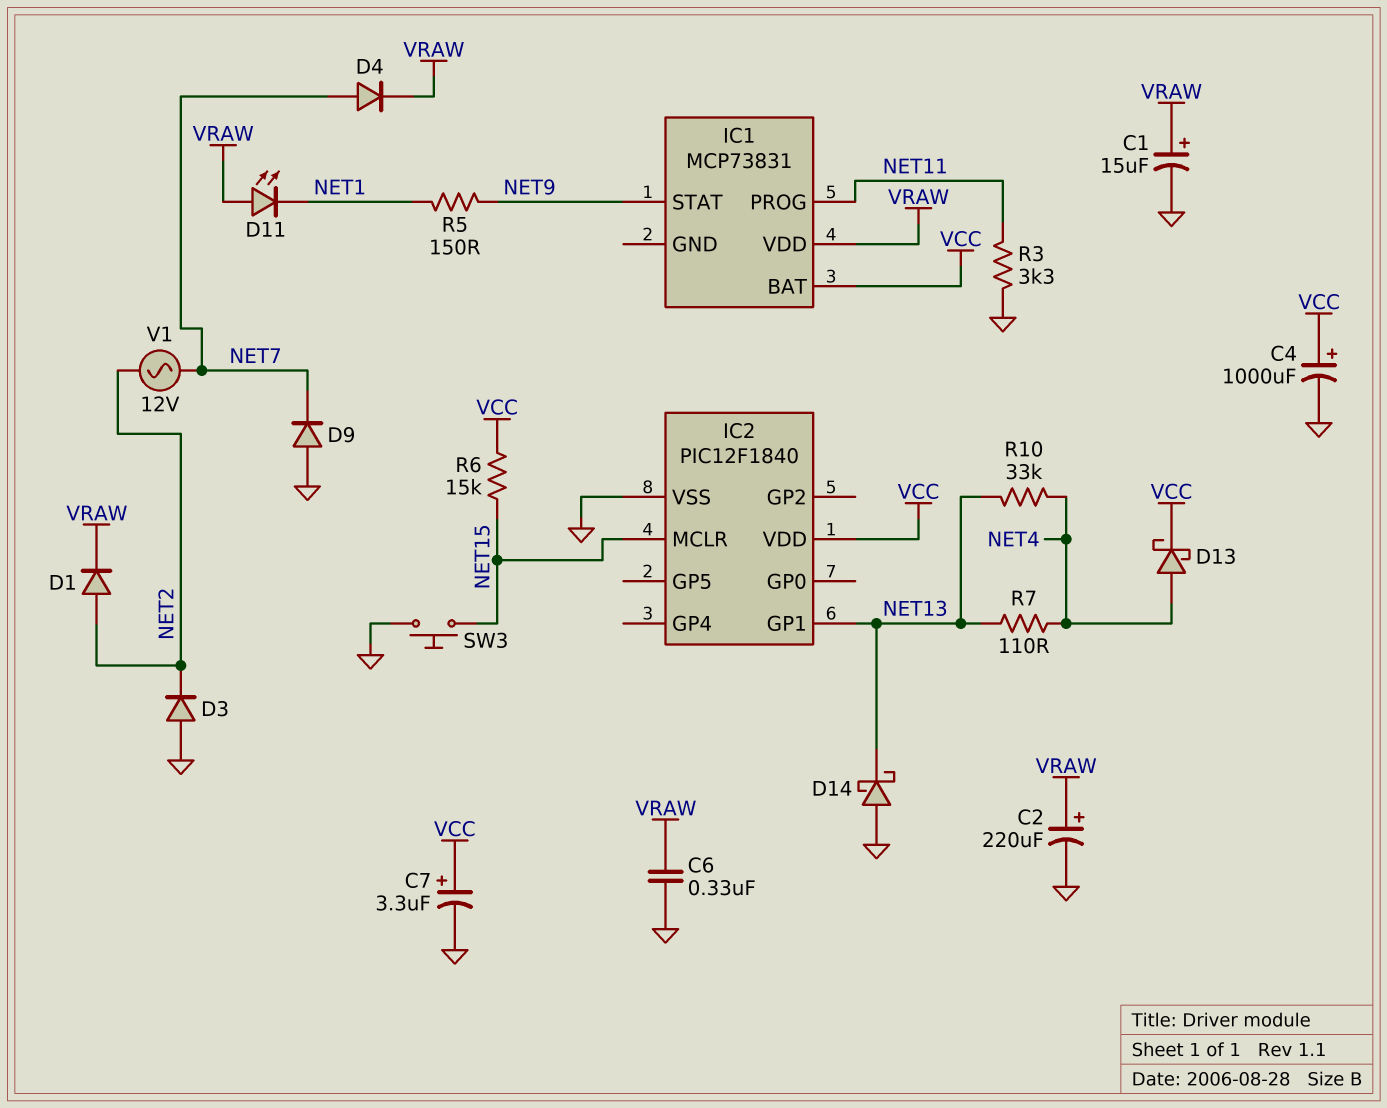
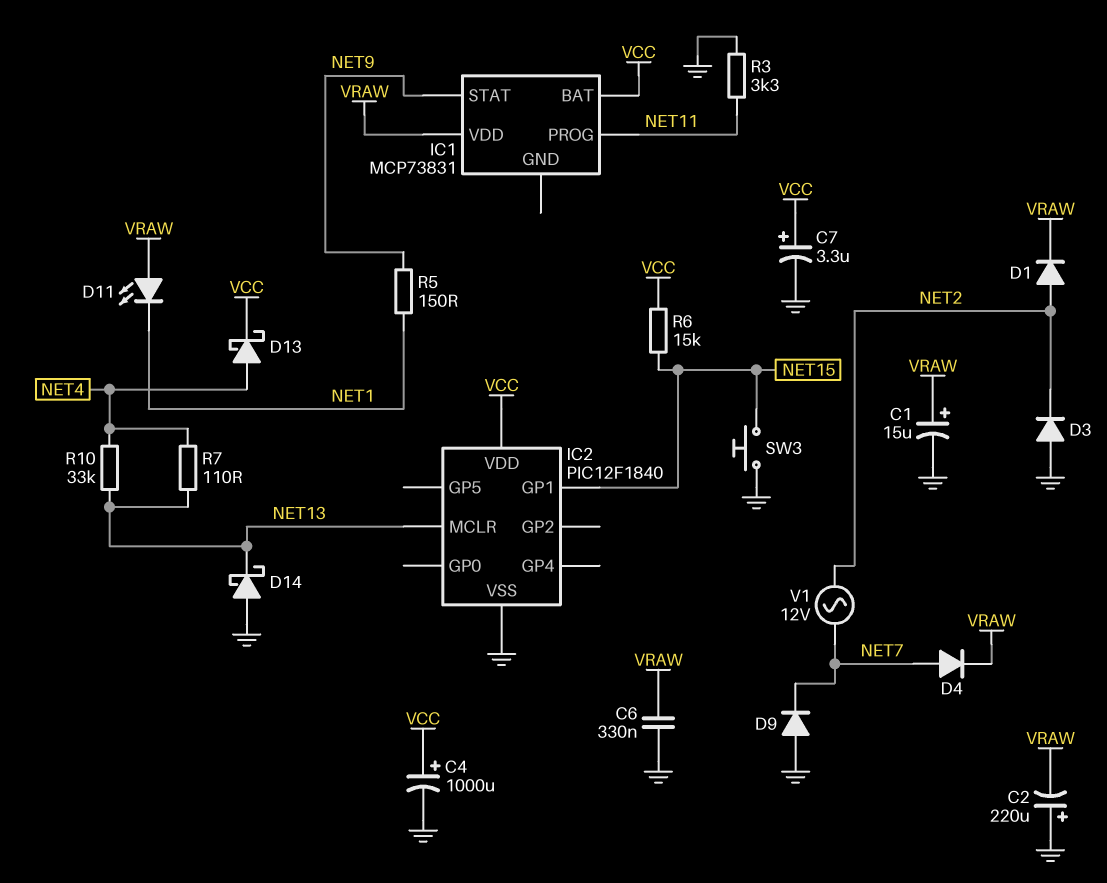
C2: 220uF (plus VRAW, minus GND) -> 220uF (plus GND, minus VRAW)
IC2 pin GP1: NET13 -> NET15
IC2 pin MCLR: NET15 -> NET13

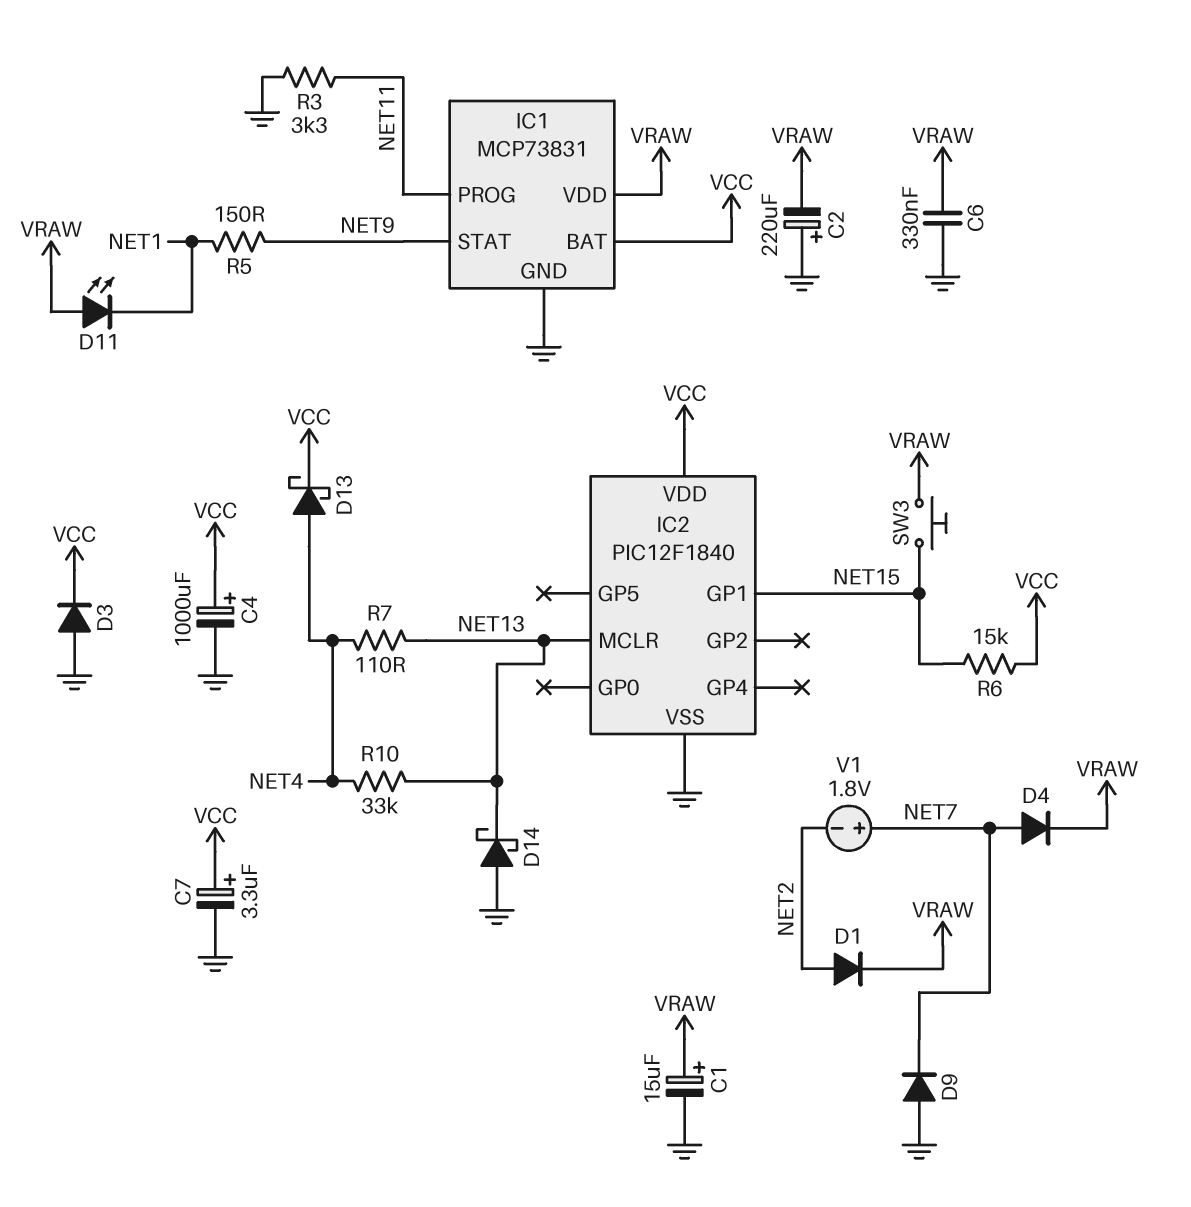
D3: diode (A GND, K NET2) -> diode (A GND, K VCC)
IC1 pin GND: none -> GND
SW3: button (GND, NET15) -> button (NET15, VRAW)
V1: AC 12V (NET2, NET7) -> 1.8V (plus NET7, minus NET2)

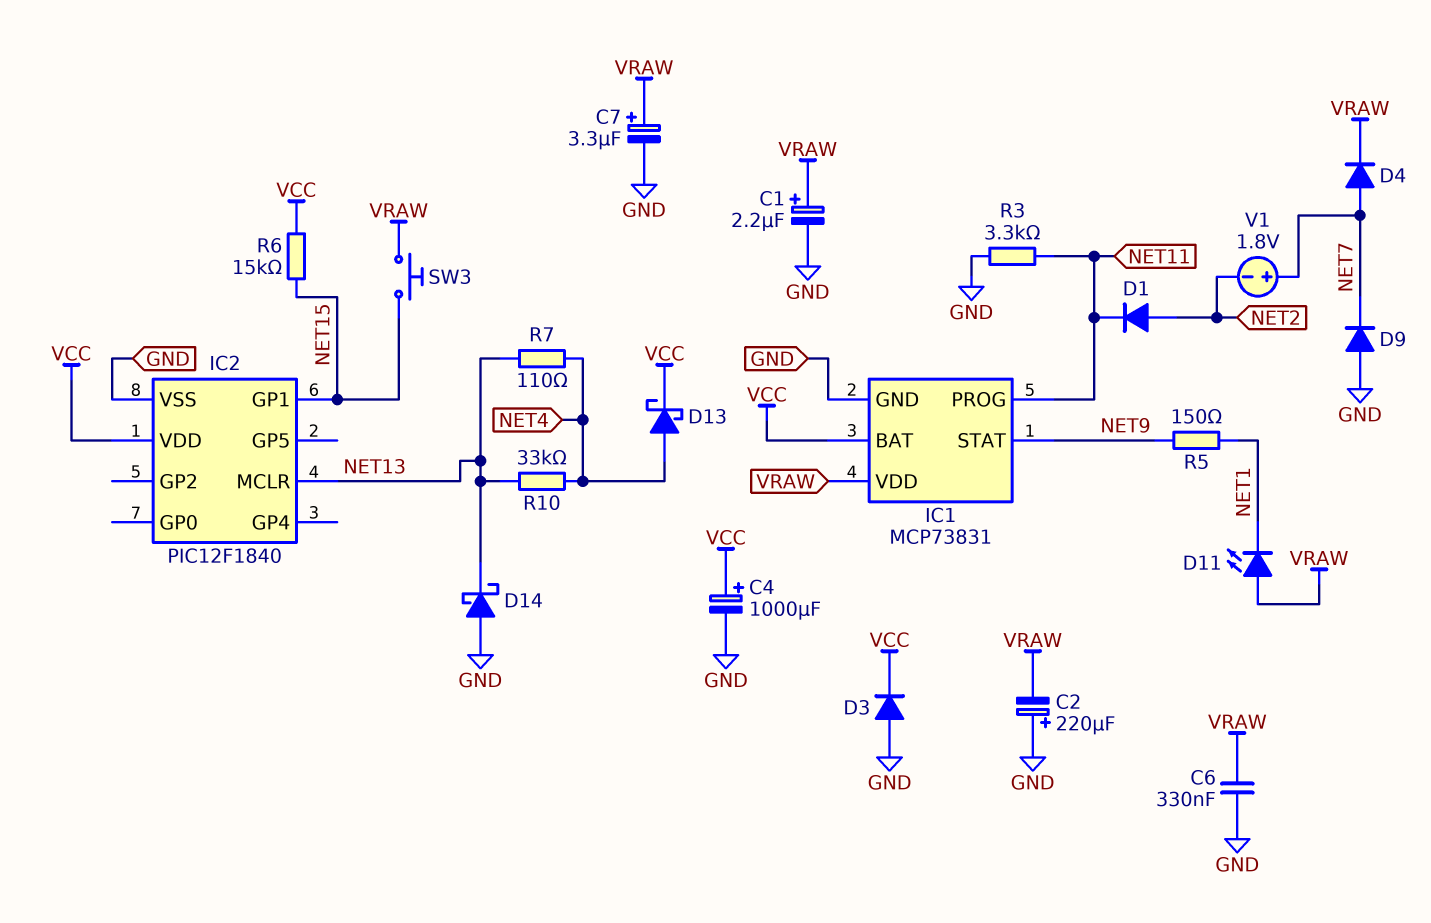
C1: 15uF (plus VRAW, minus GND) -> 2.2uF (plus VRAW, minus GND)
C7: 3.3uF (plus VCC, minus GND) -> 3.3uF (plus VRAW, minus GND)
D1: diode (A NET2, K VRAW) -> diode (A NET2, K NET11)

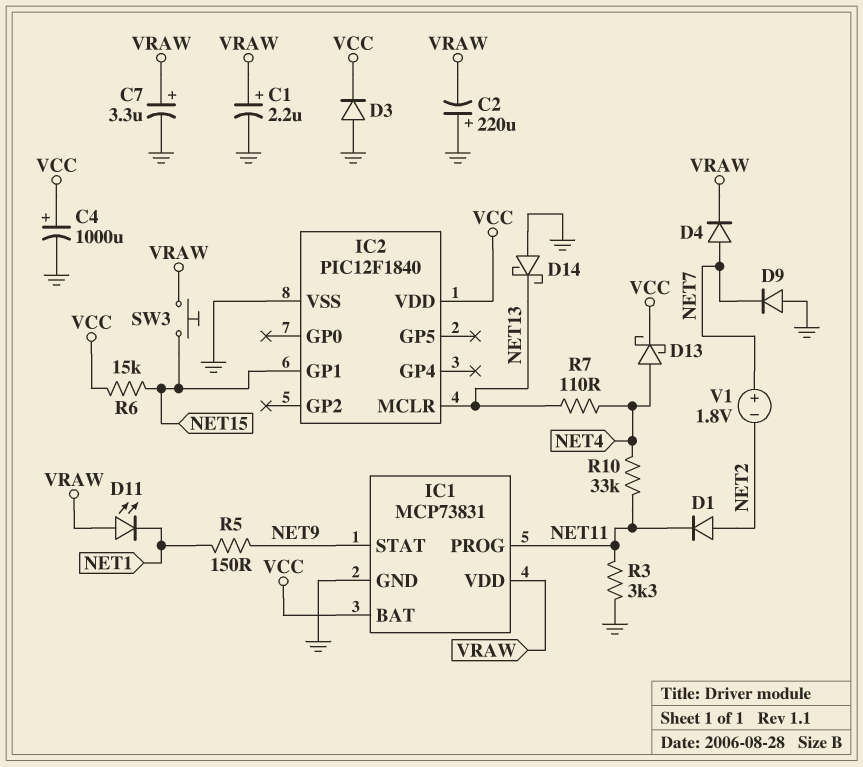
C6: 330nF (GND, VRAW) -> none
R10: 33k (NET4, NET13) -> 33k (NET4, NET11)

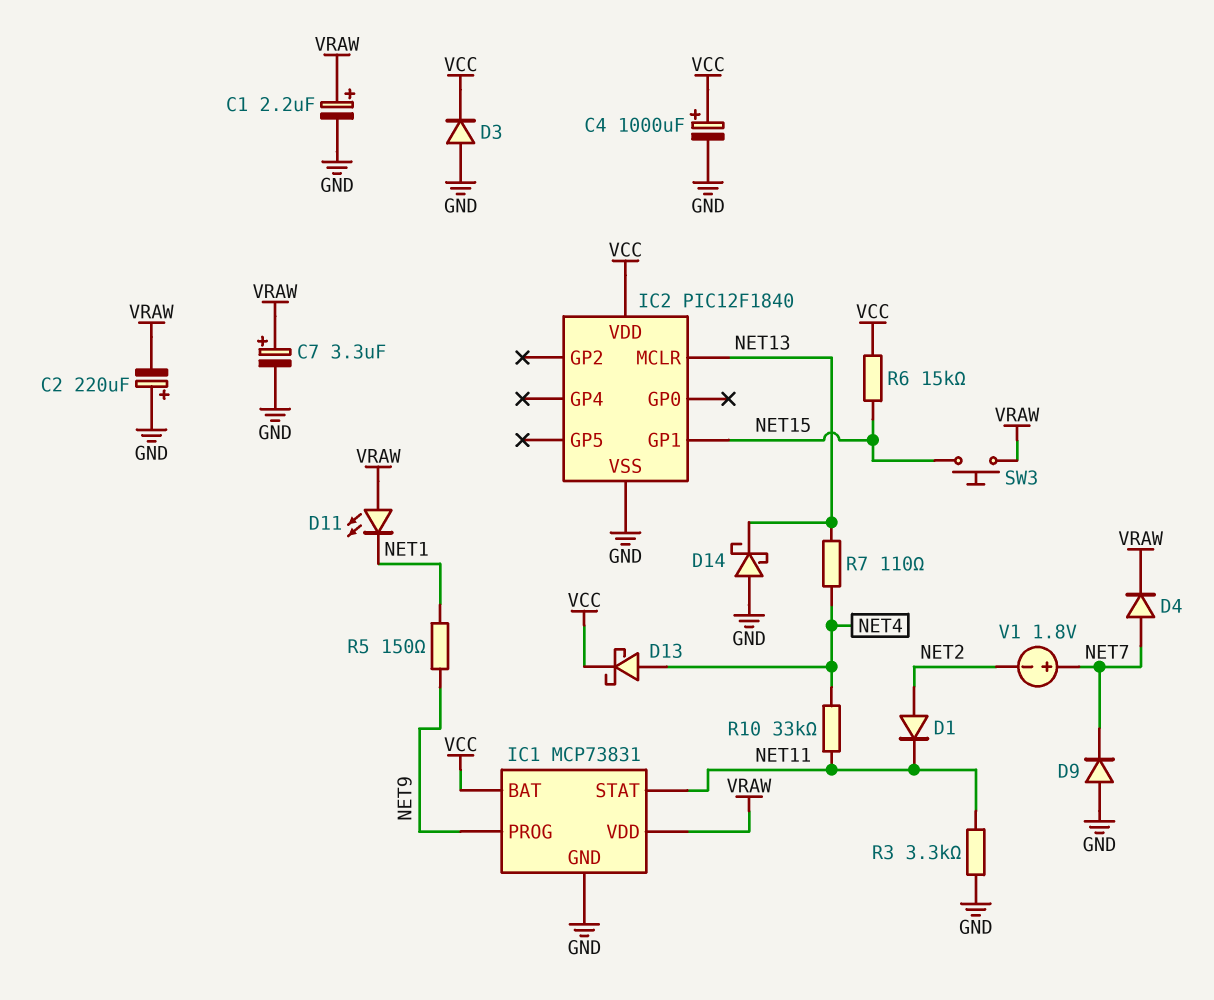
IC1 pin PROG: NET11 -> NET9
IC1 pin STAT: NET9 -> NET11

